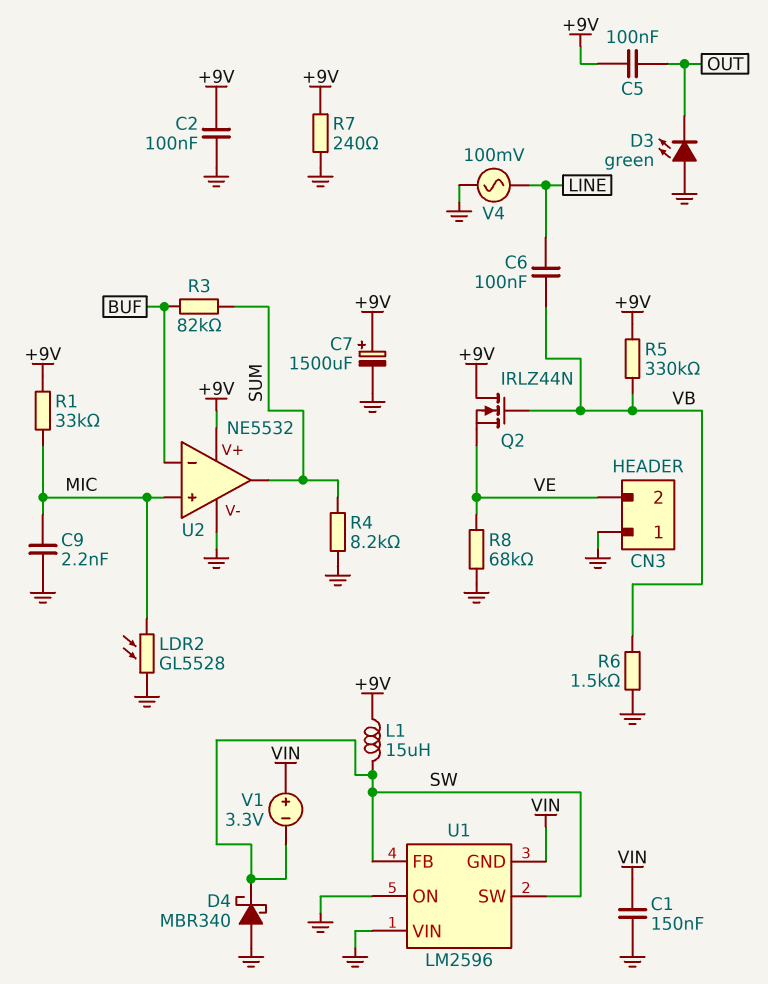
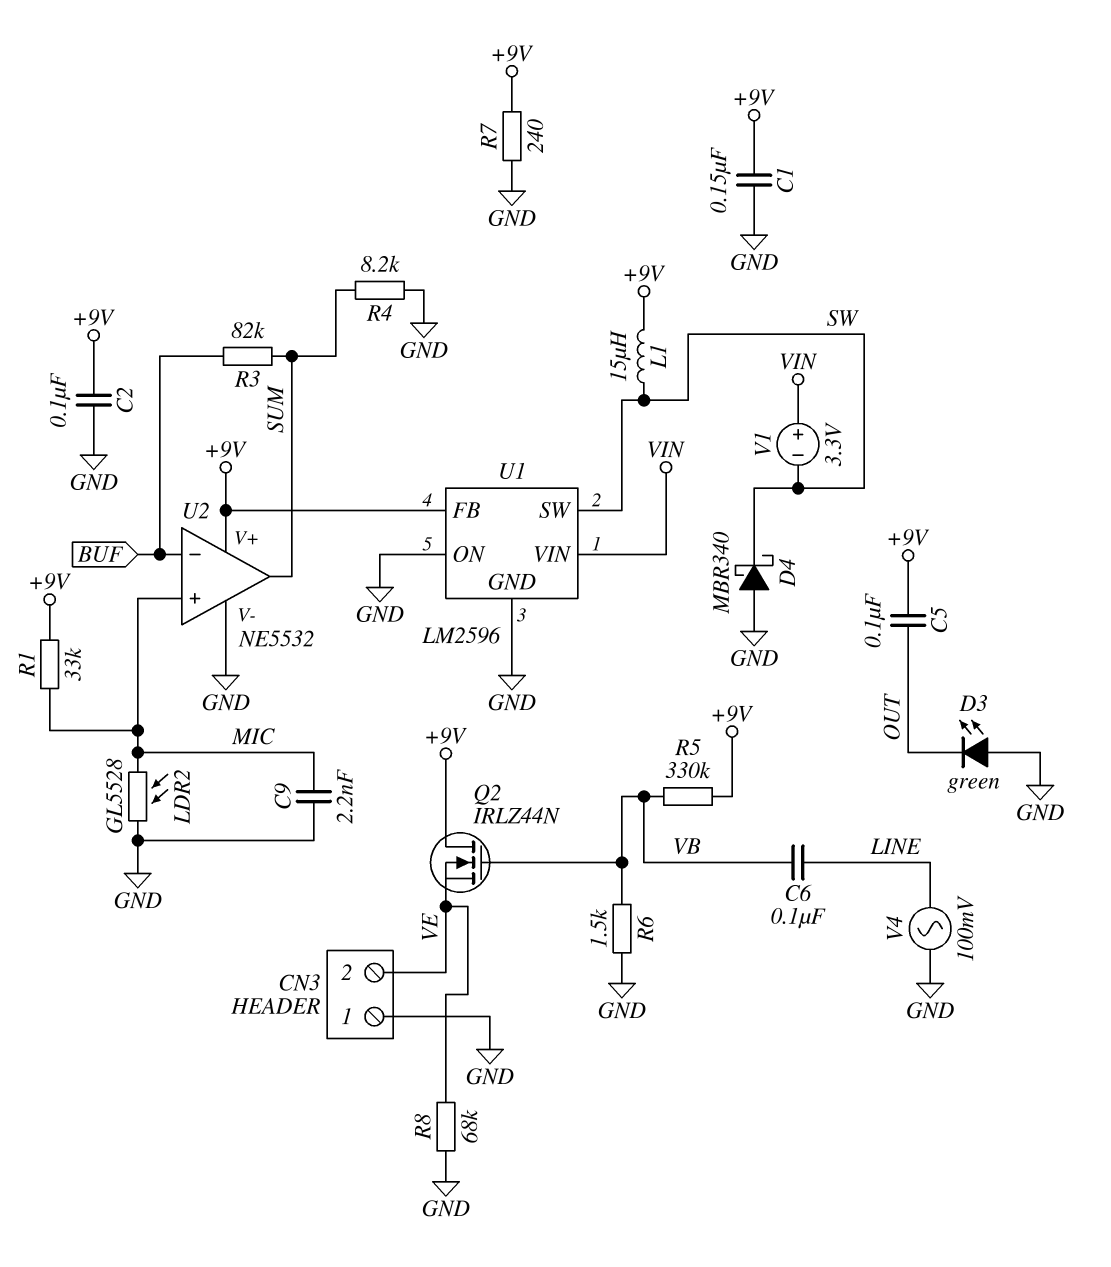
C1: 150nF (GND, VIN) -> 150nF (+9V, GND)
C7: 1500uF (plus +9V, minus GND) -> none
U1 pin FB: SW -> +9V
U1 pin GND: VIN -> GND
U1 pin VIN: GND -> VIN

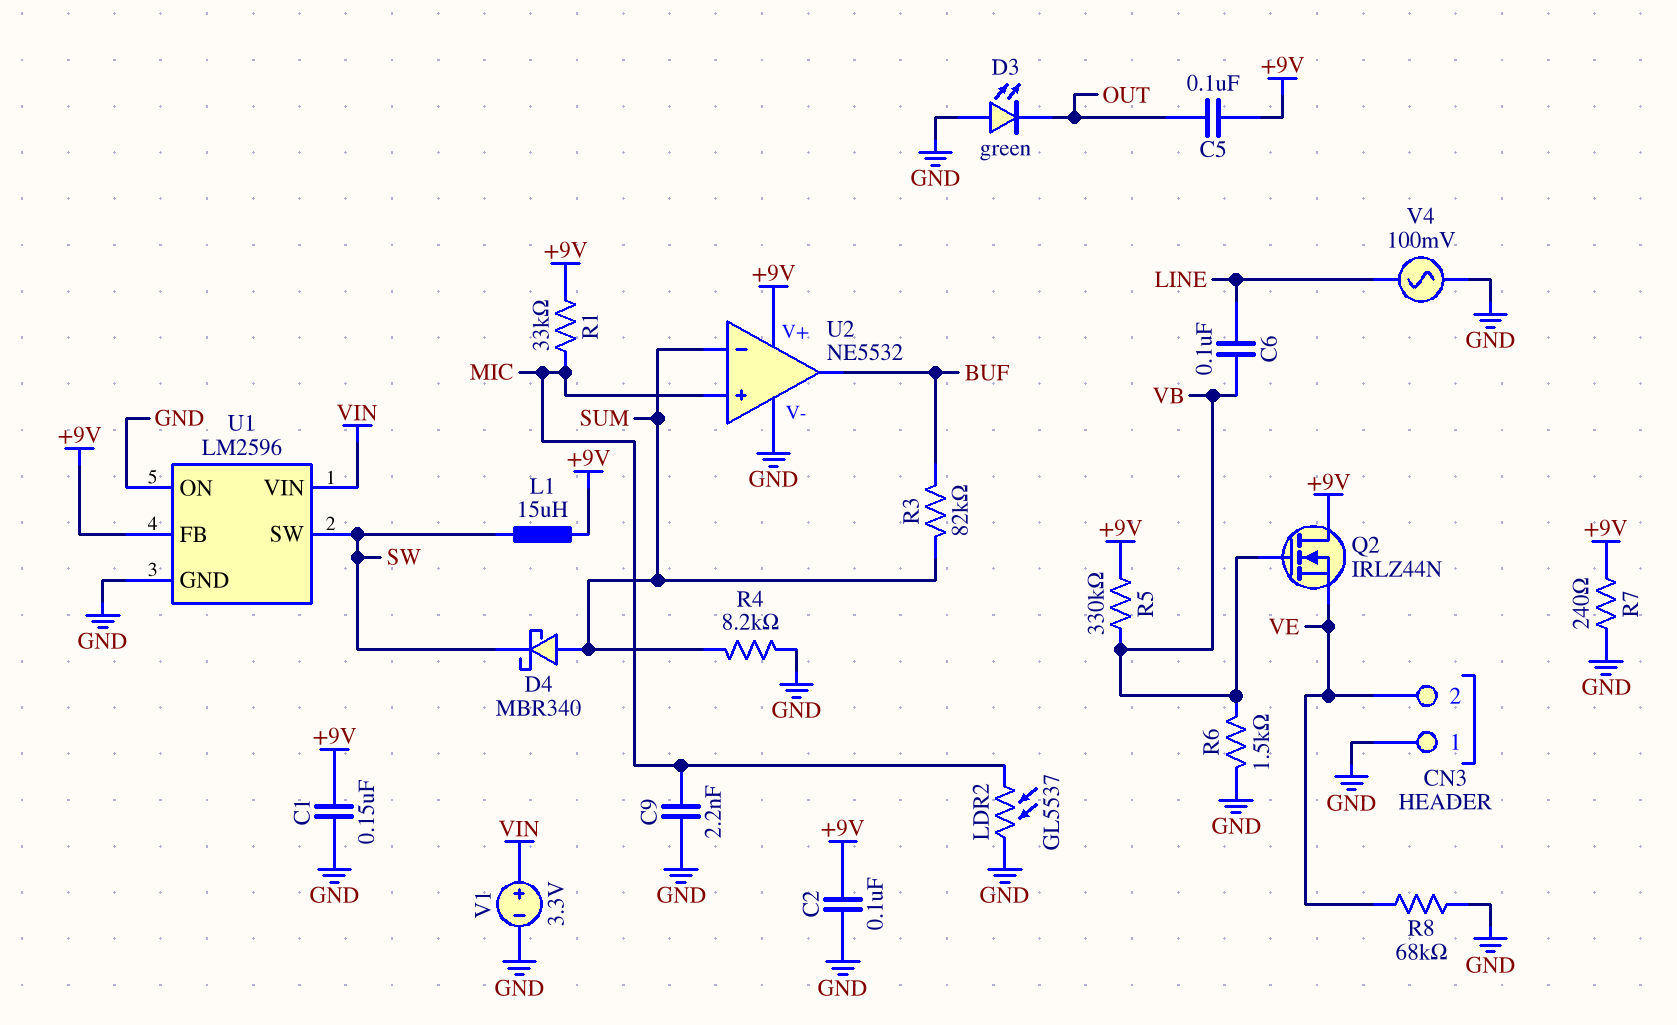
D4: schottky MBR340 (A GND, K SW) -> schottky MBR340 (A SUM, K SW)
LDR2: GL5528 (GND, MIC) -> GL5537 (GND, MIC)
U2 pin in-: BUF -> SUM
U2 pin out: SUM -> BUF
V1: 3.3V (plus VIN, minus SW) -> 3.3V (plus VIN, minus GND)

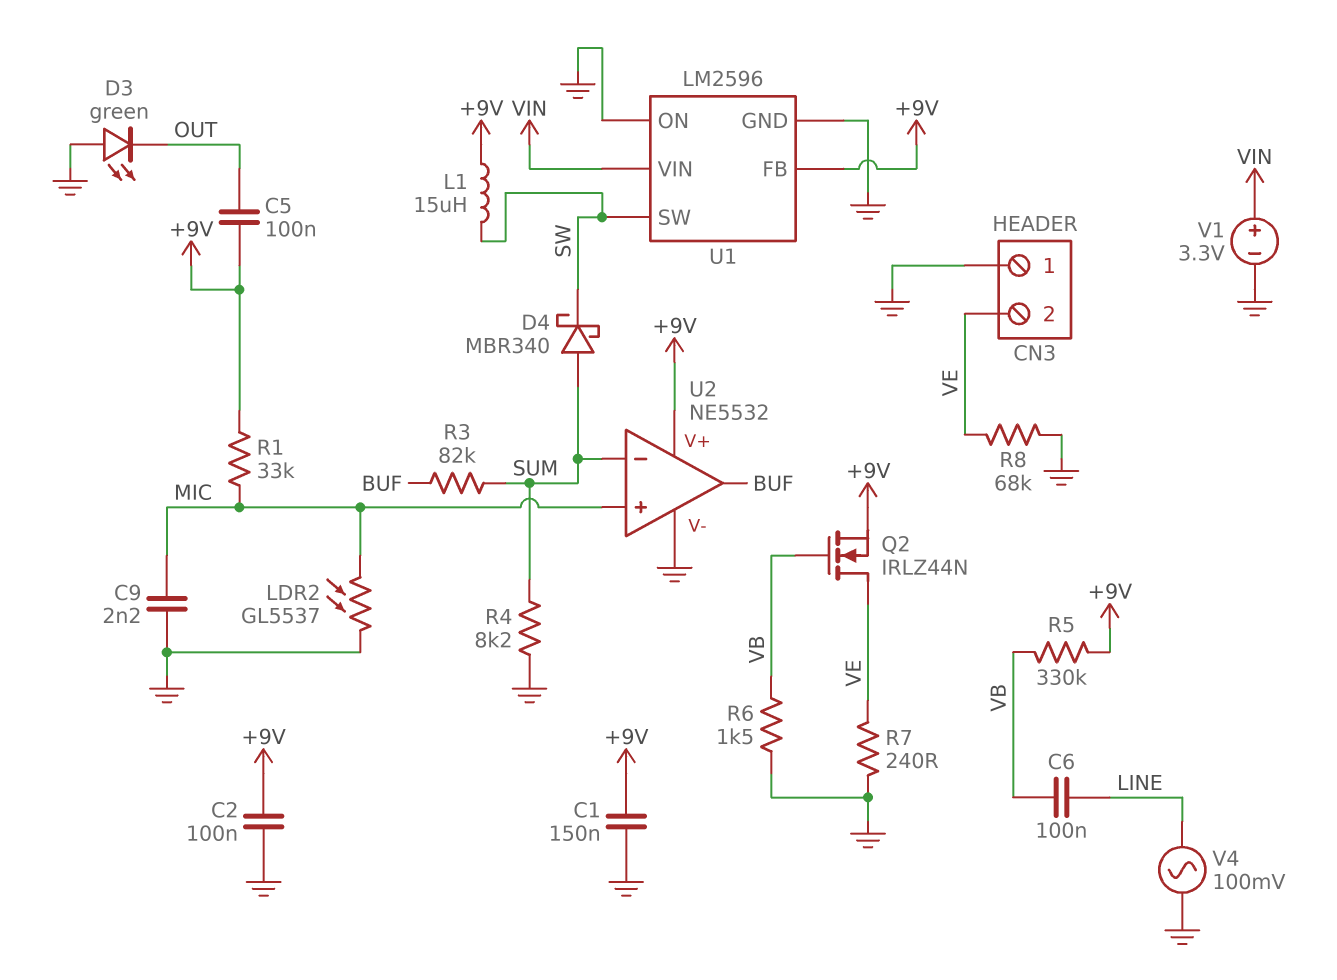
Q2: NMOS IRLZ44N (G VB, D +9V, S VE) -> NMOS IRLZ44N (G VB, D VE, S +9V)
R7: 240 (+9V, GND) -> 240 (GND, VE)

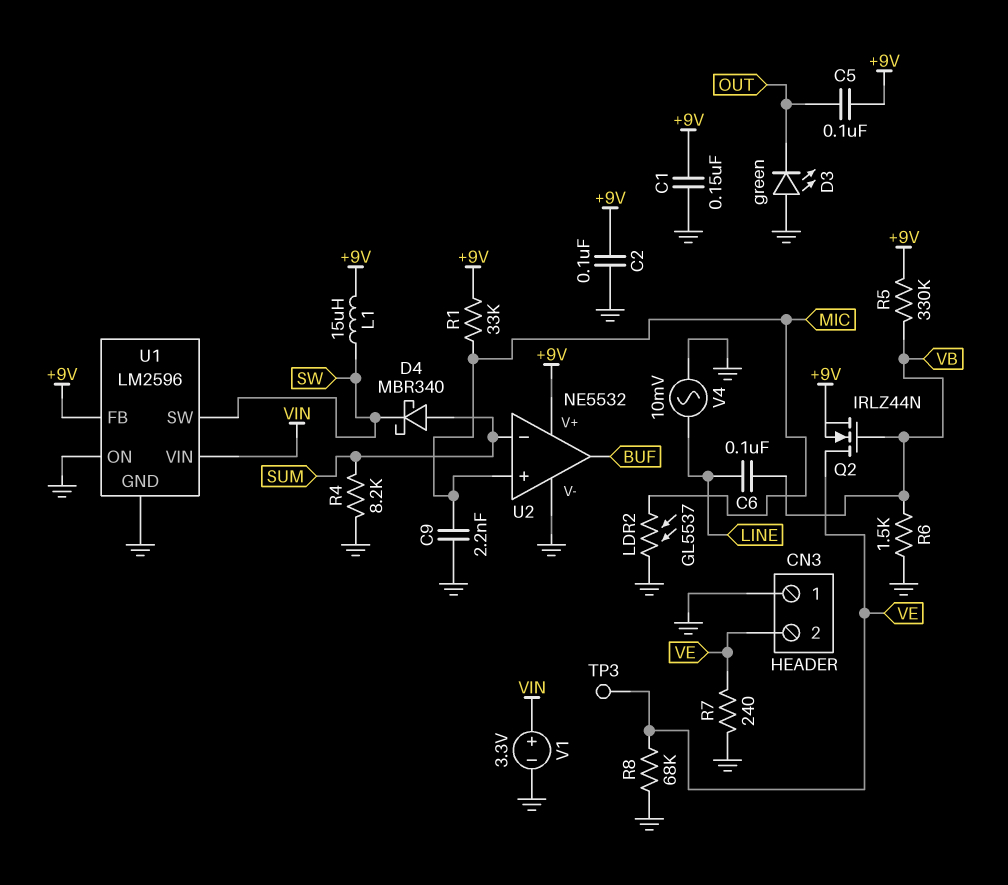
R3: 82k (BUF, SUM) -> none
TP3: none -> test point (VE)
V4: AC 100mV (GND, LINE) -> AC 10mV (GND, LINE)

